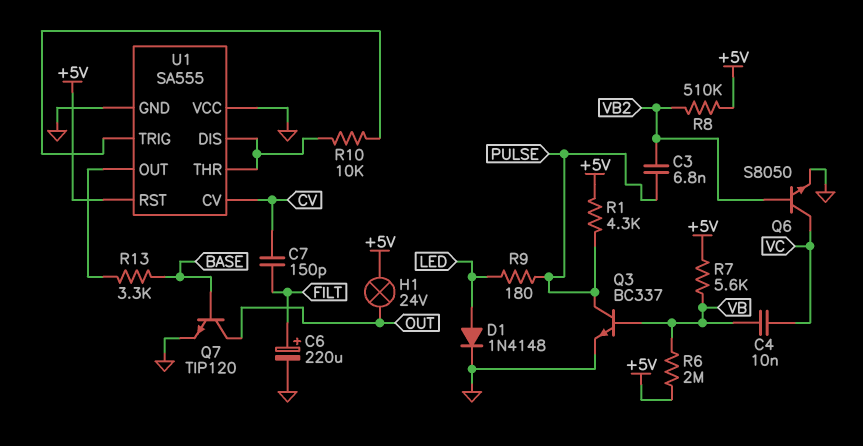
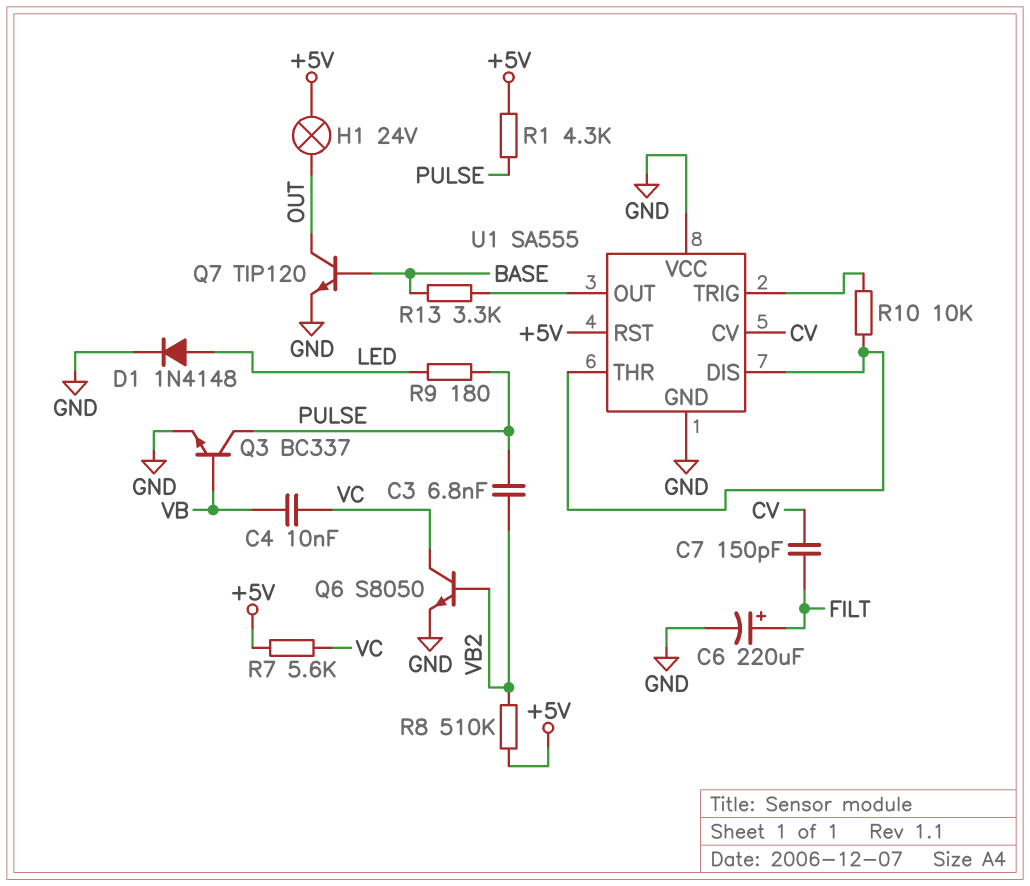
R6: 2M (+5V, VB) -> none
R7: 5.6k (+5V, VB) -> 5.6k (+5V, VC)

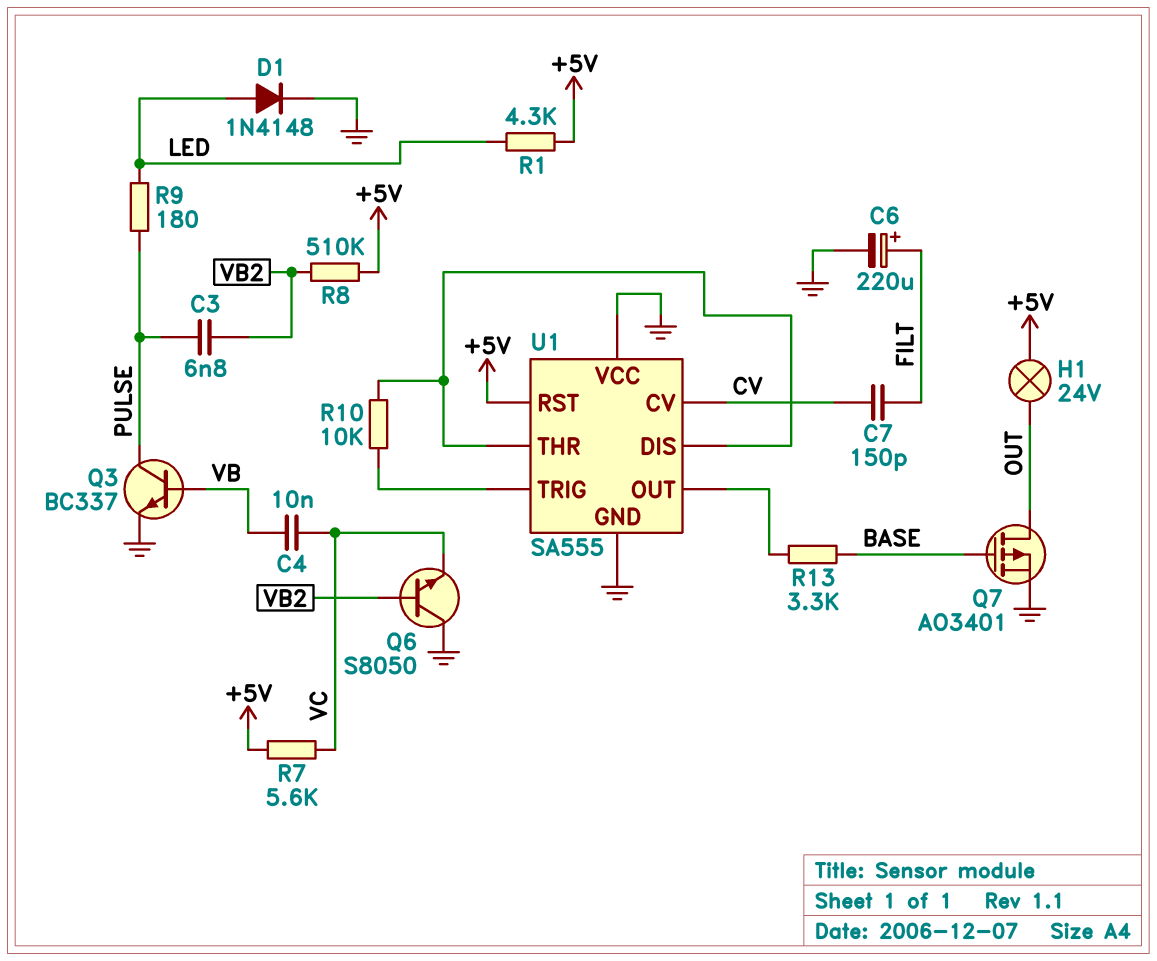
Q6: NPN S8050 (B VB2, C VC, E GND) -> NPN S8050 (B VB2, C GND, E VC)
Q7: NPN TIP120 (B BASE, C OUT, E GND) -> PMOS AO3401 (G BASE, D OUT, S GND)
R1: 4.3k (+5V, PULSE) -> 4.3k (+5V, LED)

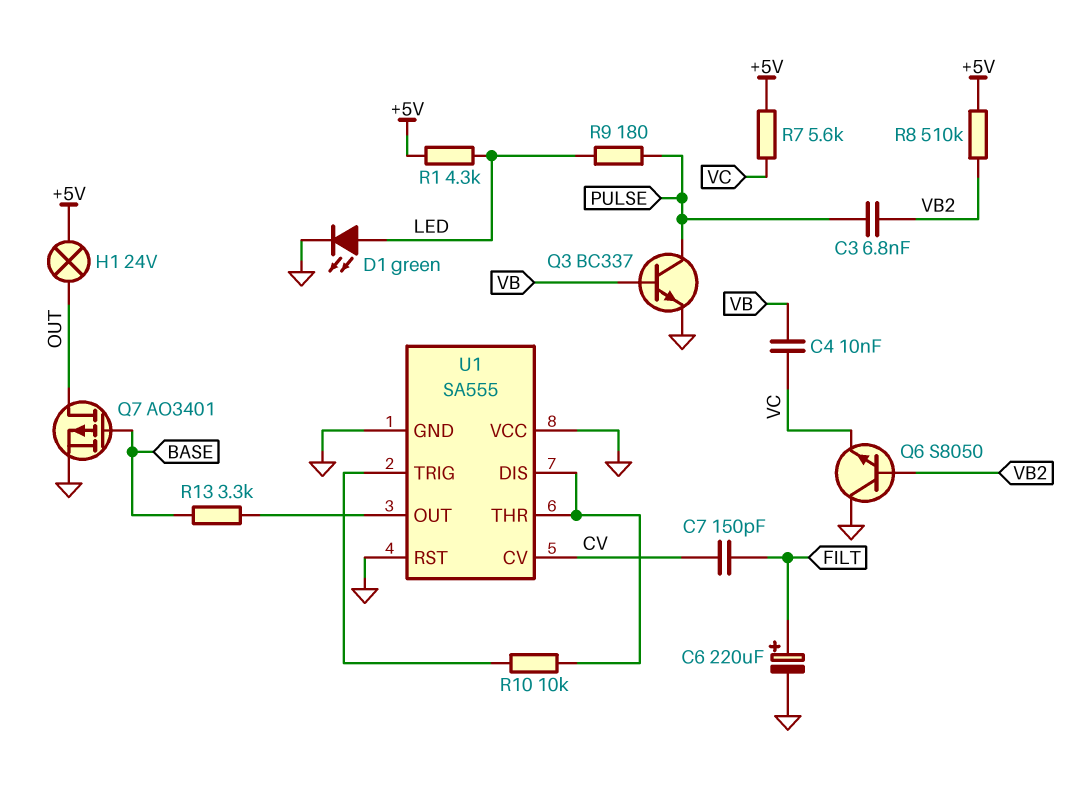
D1: diode 1N4148 (A LED, K GND) -> LED green (A LED, K GND)
U1 pin RST: +5V -> GND

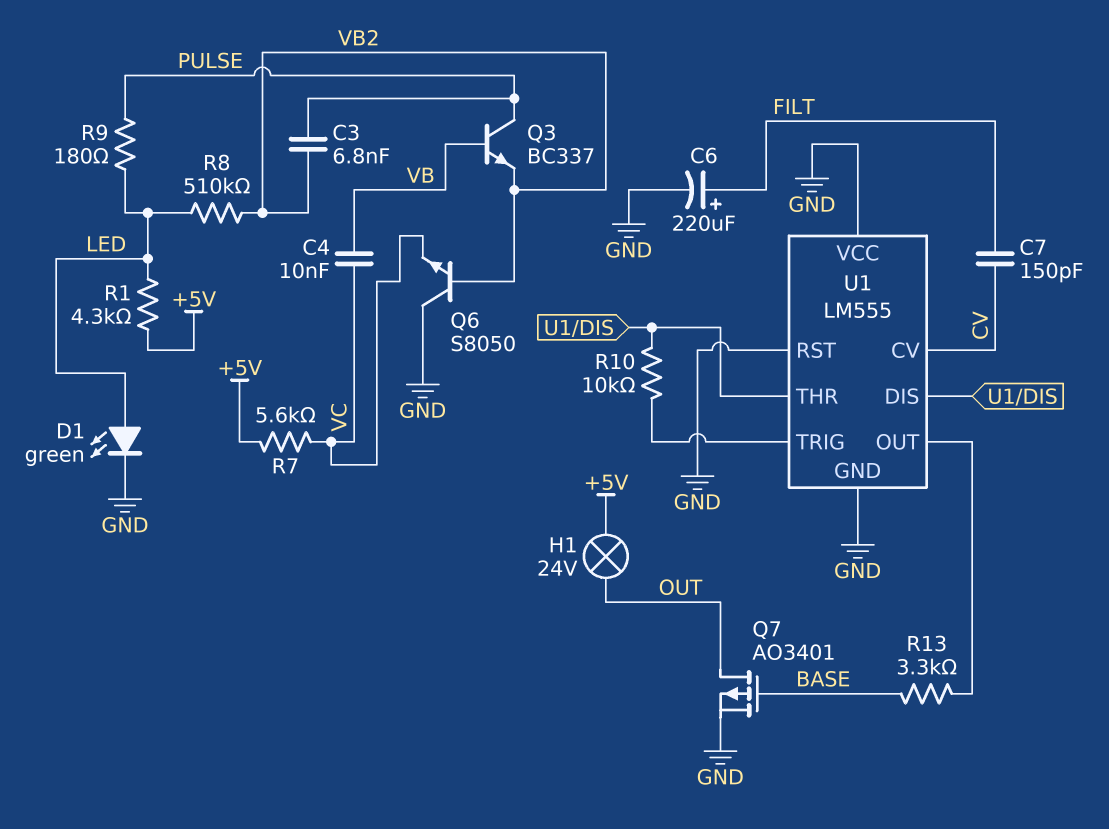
Q3: NPN BC337 (B VB, C PULSE, E GND) -> NPN BC337 (B VB, C PULSE, E VB2)
R8: 510k (+5V, VB2) -> 510k (LED, VB2)
U1: SA555 -> LM555

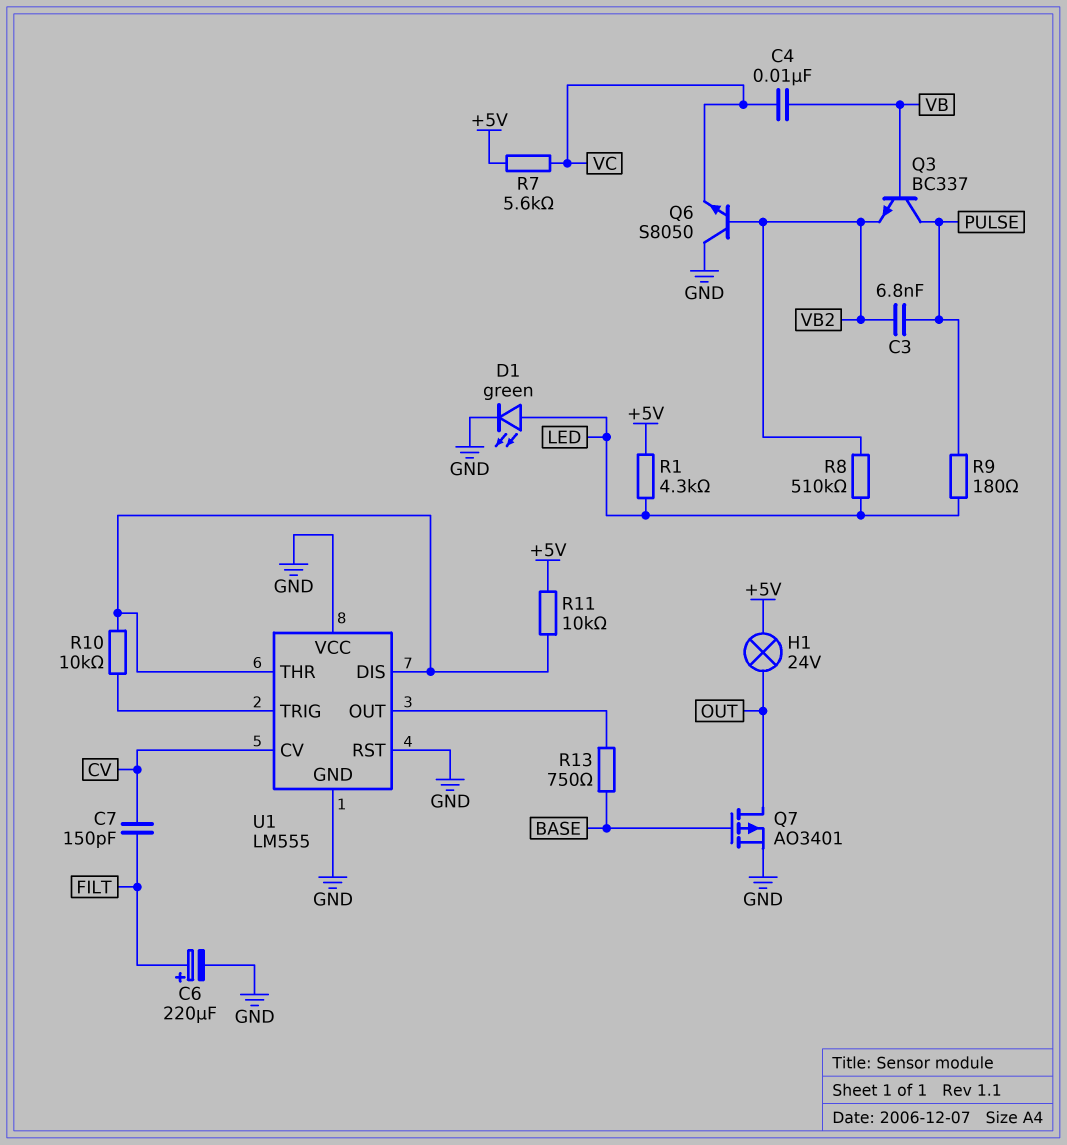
R11: none -> 10k (+5V, U1/DIS)
R13: 3.3k (BASE, U1/OUT) -> 750 (BASE, U1/OUT)

